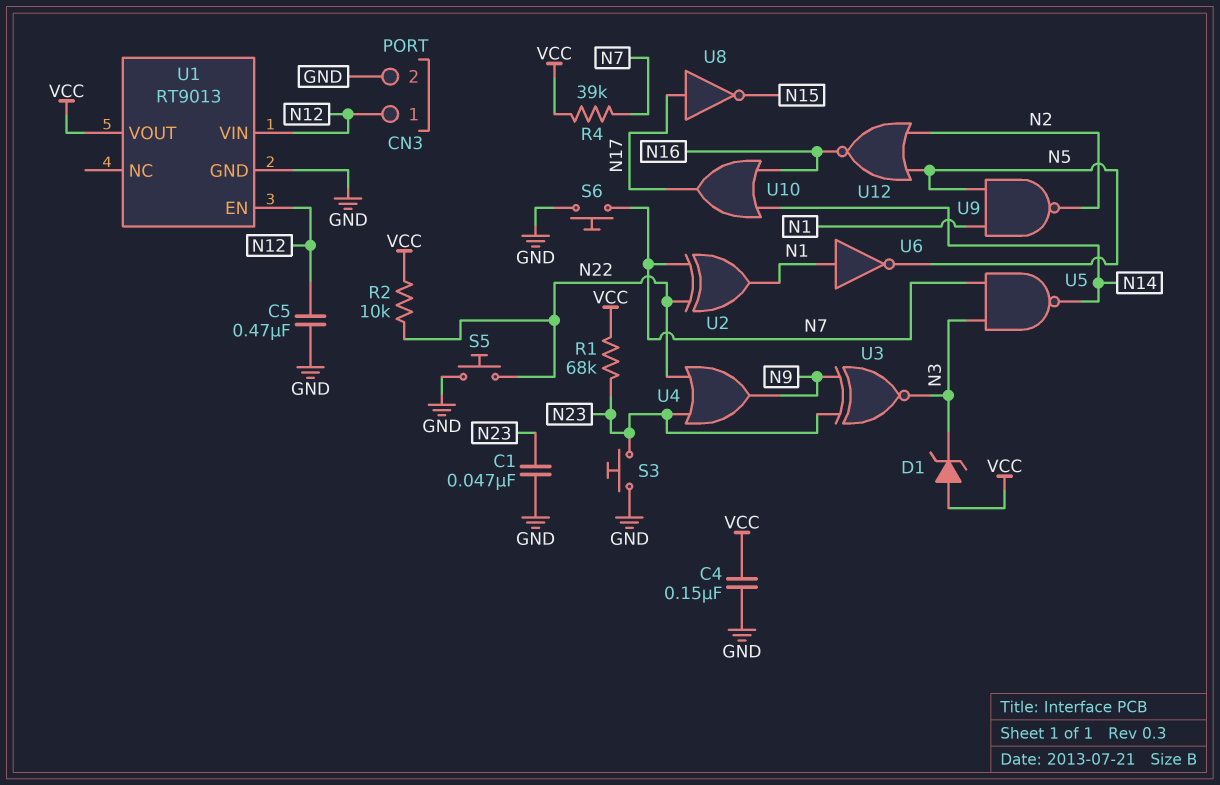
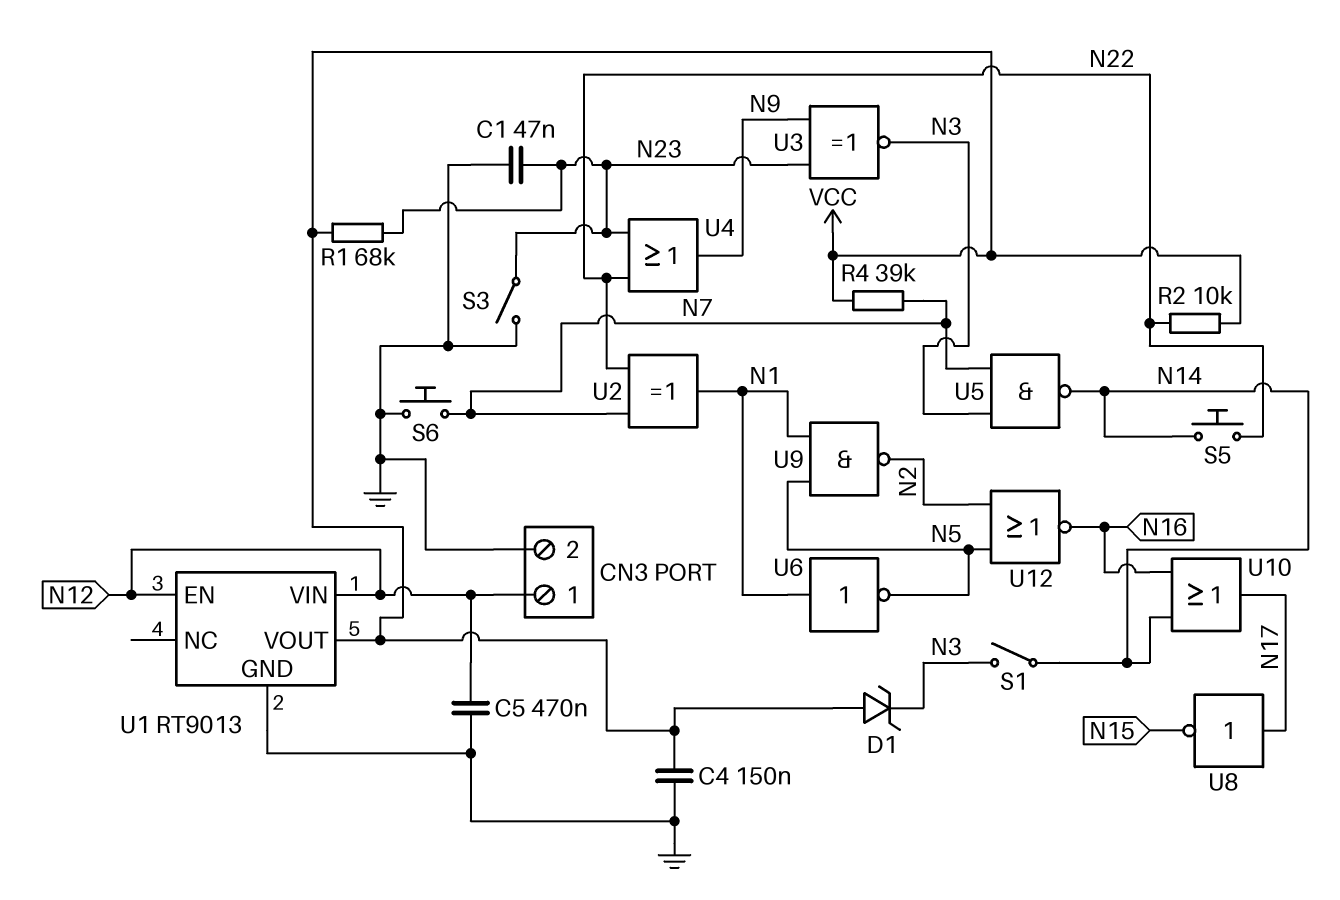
S1: none -> switch (N3, N14)
S3: button (GND, N23) -> switch (GND, N23)
S5: button (GND, N22) -> button (N14, N22)

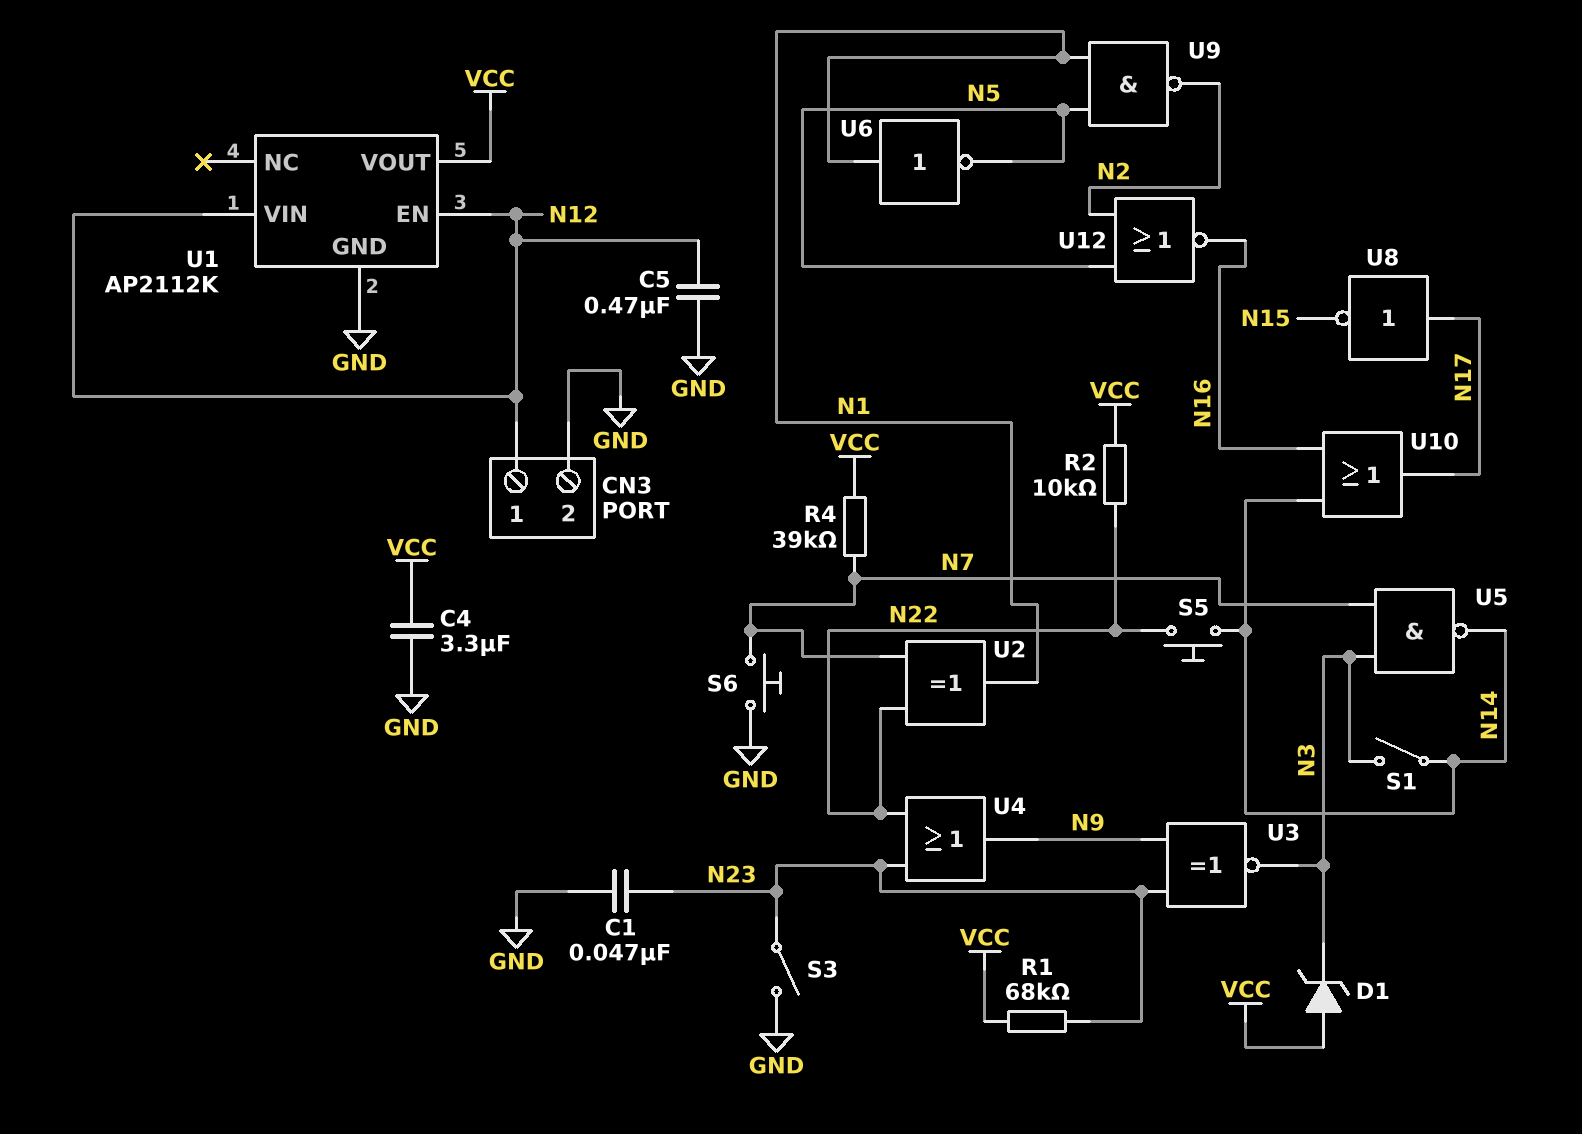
C4: 150nF (GND, VCC) -> 3.3uF (GND, VCC)
U1: RT9013 -> AP2112K

